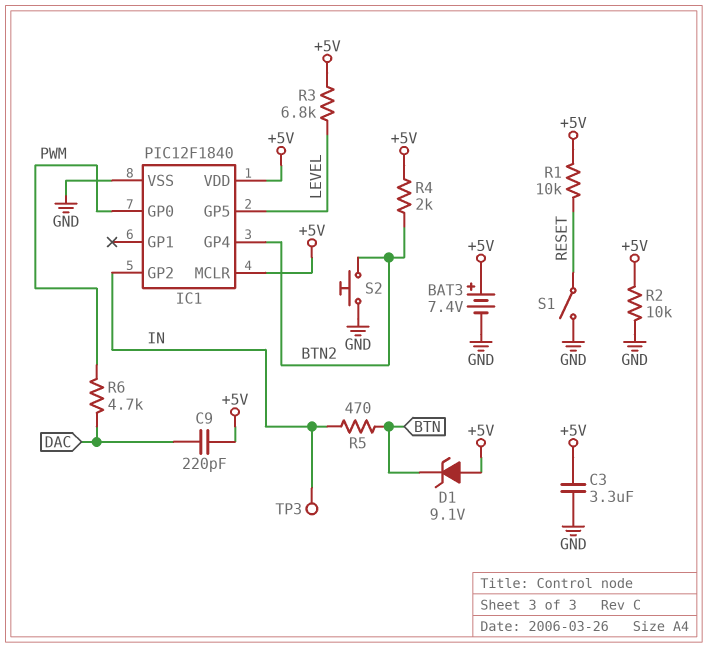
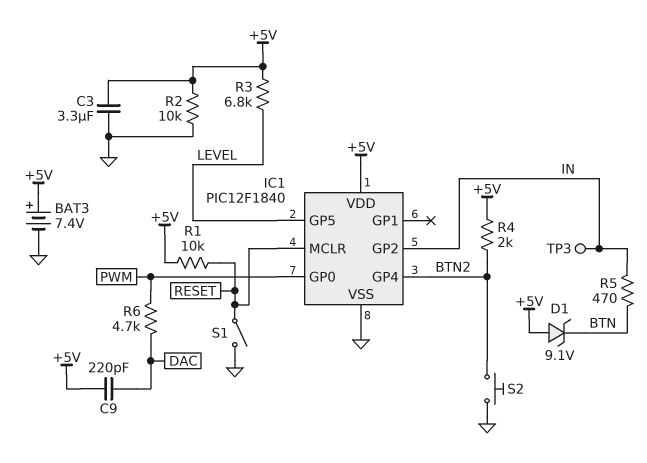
IC1 pin MCLR: +5V -> RESET

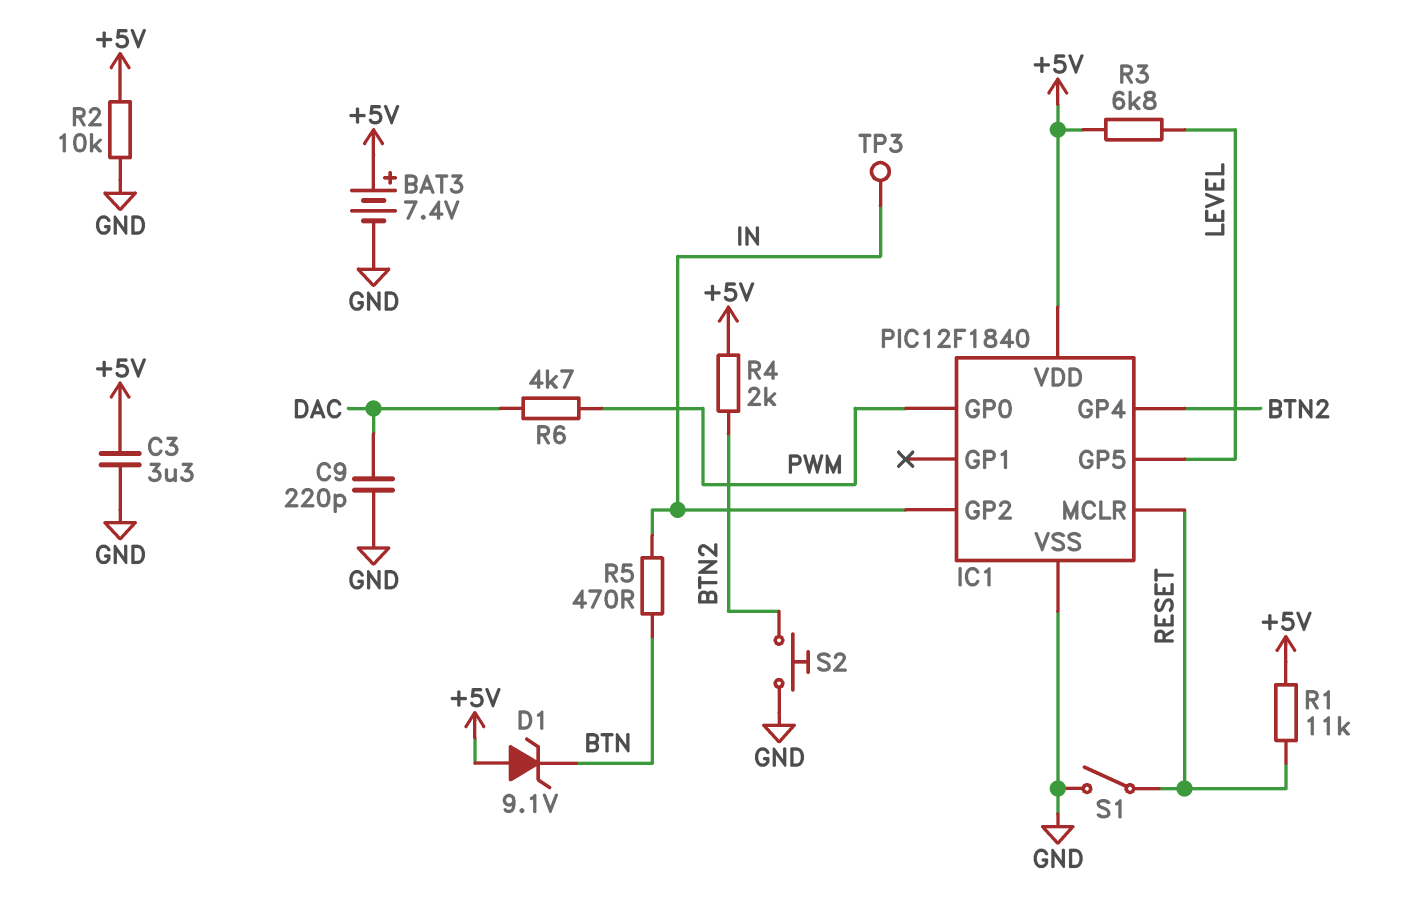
C9: 220pF (+5V, DAC) -> 220pF (DAC, GND)
R1: 10k (+5V, RESET) -> 11k (+5V, RESET)

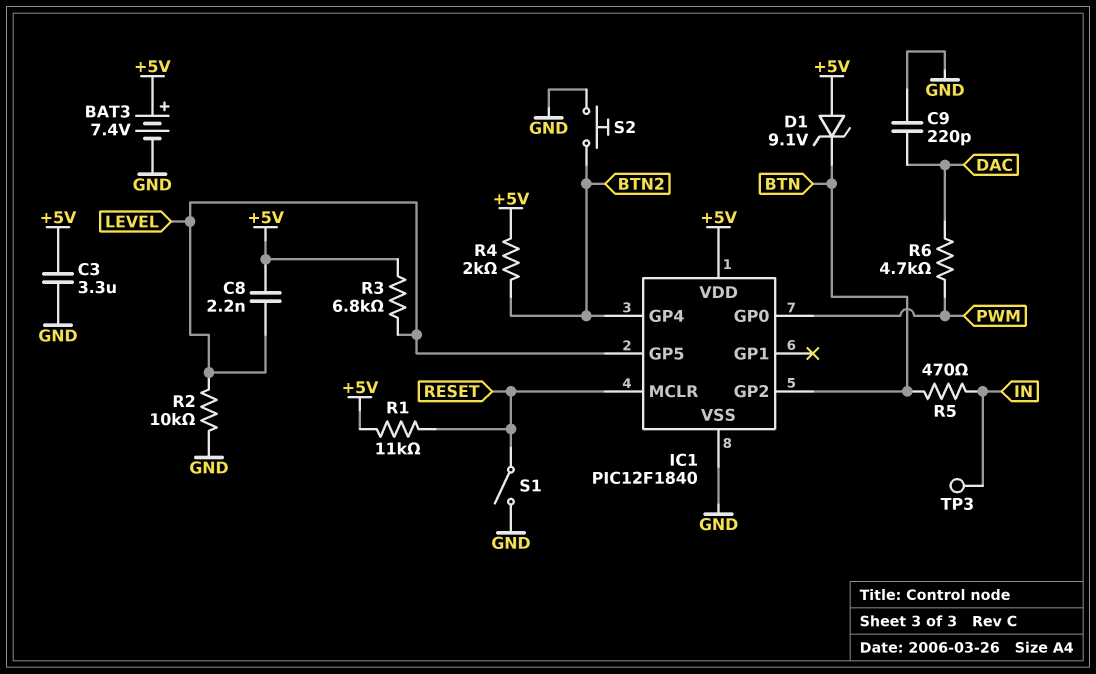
C8: none -> 2.2nF (+5V, LEVEL)
IC1 pin GP2: IN -> BTN
R2: 10k (+5V, GND) -> 10k (GND, LEVEL)

